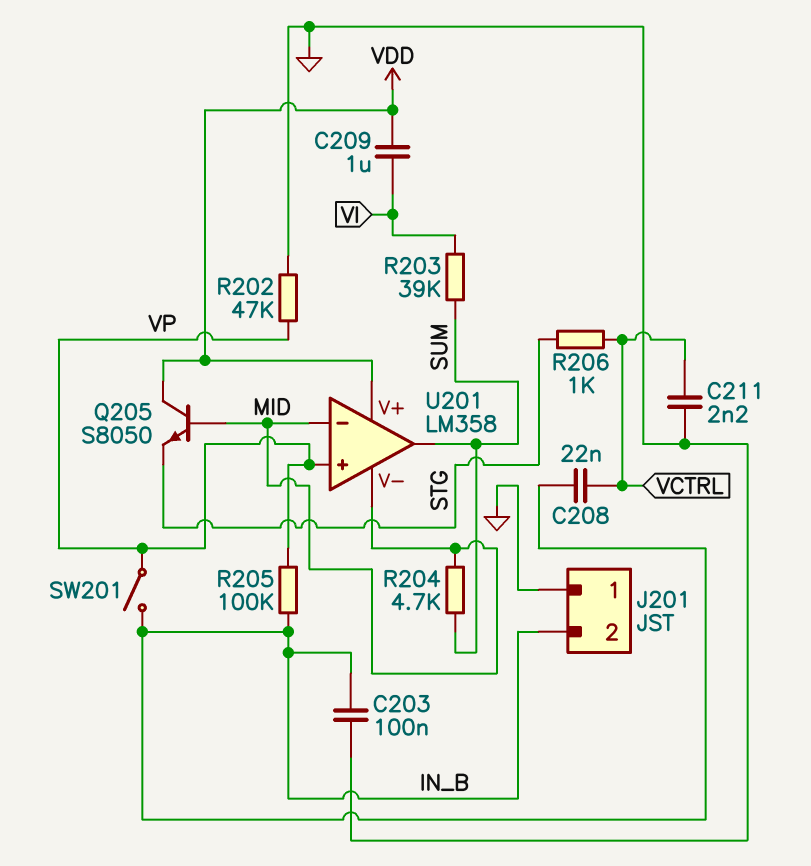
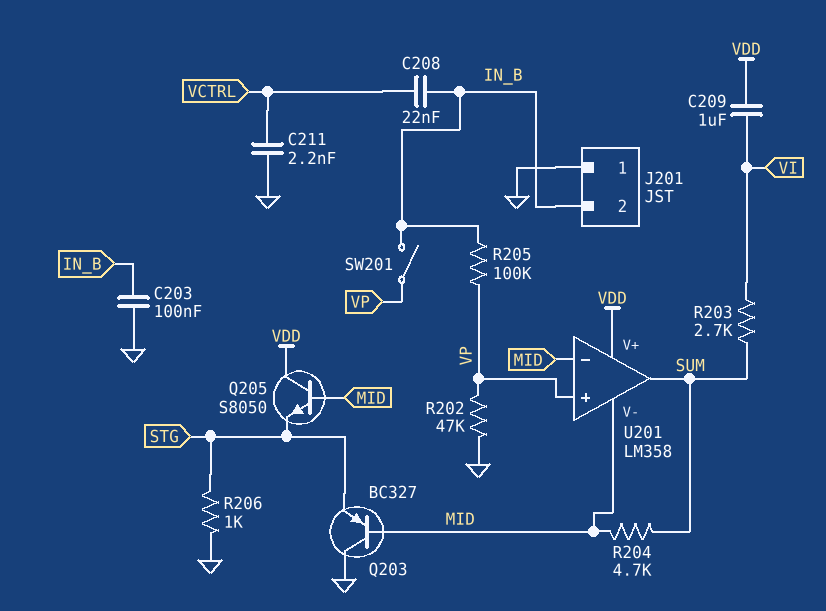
Q203: none -> PNP BC327 (B MID, C GND, E STG)
R203: 39k (SUM, VI) -> 2.7k (SUM, VI)
R206: 1k (STG, VCTRL) -> 1k (GND, STG)

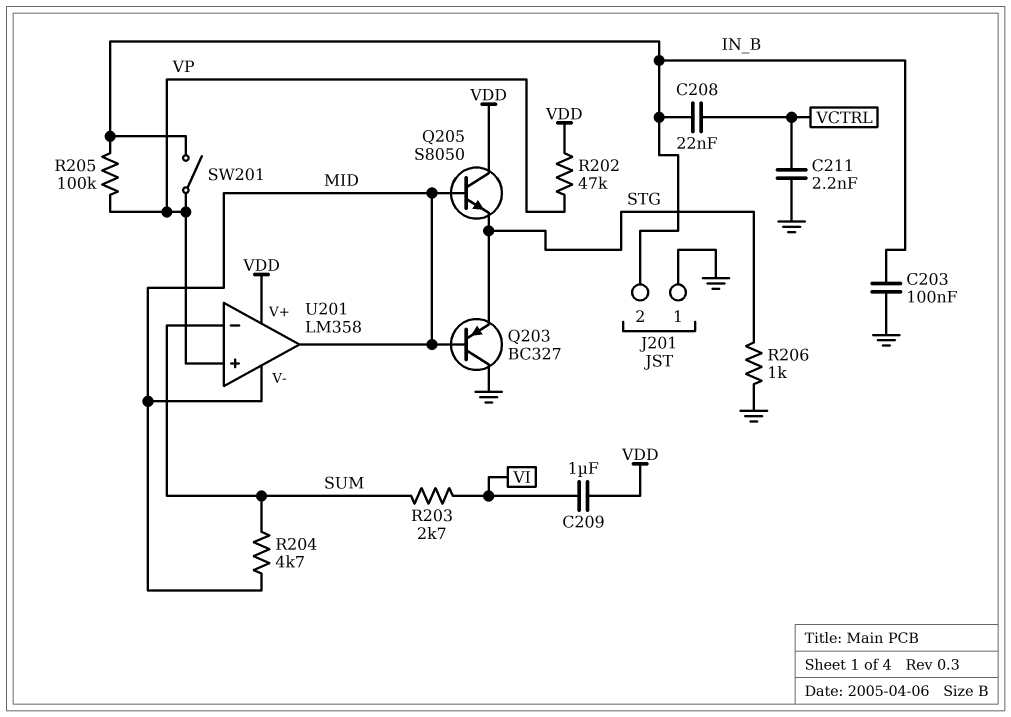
R202: 47k (GND, VP) -> 47k (VDD, VP)
U201 pin in-: MID -> SUM
U201 pin out: SUM -> MID

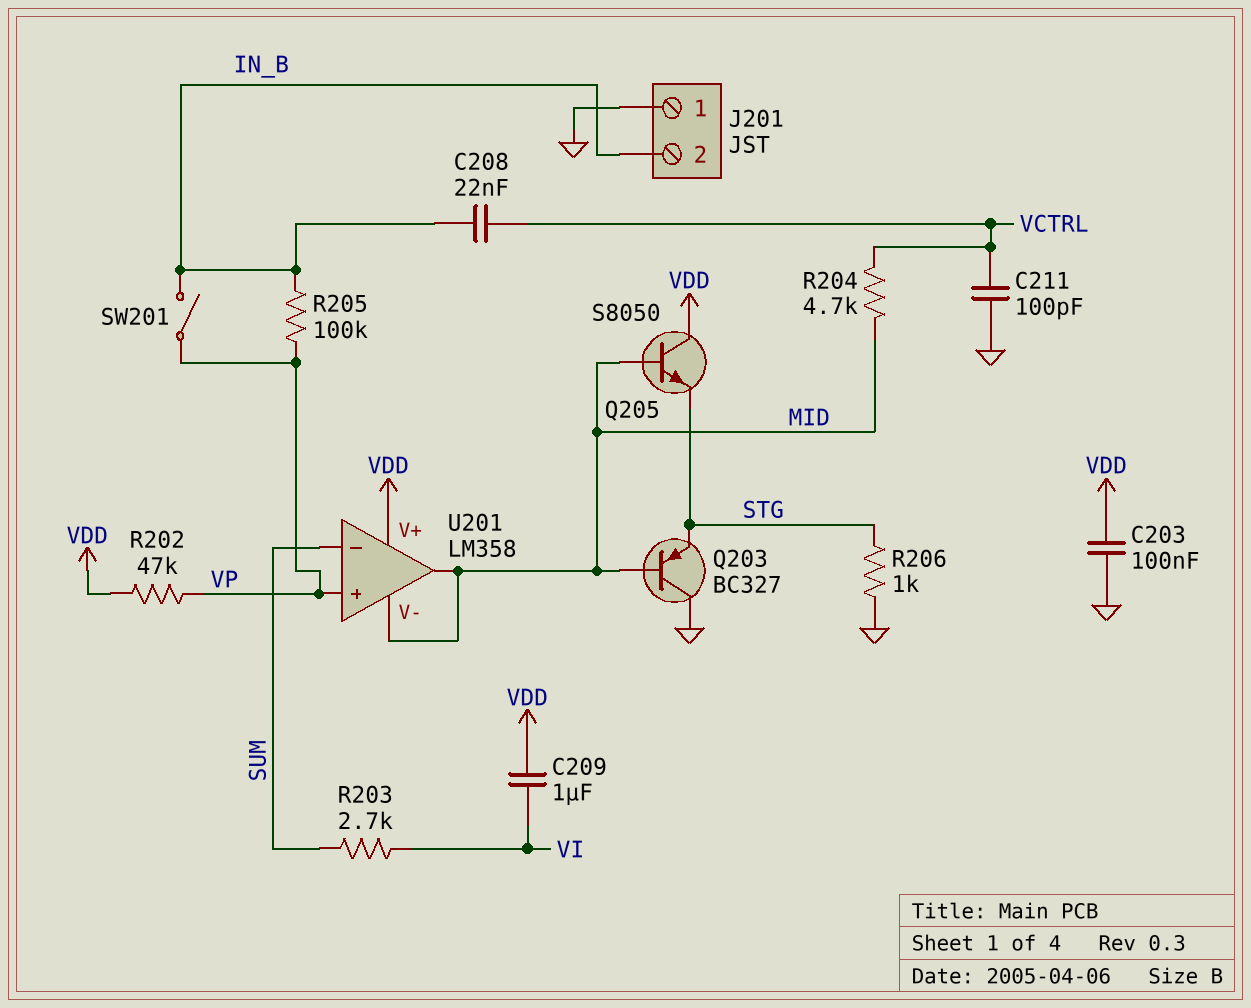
C203: 100nF (GND, IN_B) -> 100nF (GND, VDD)
C211: 2.2nF (GND, VCTRL) -> 100pF (GND, VCTRL)
R204: 4.7k (MID, SUM) -> 4.7k (MID, VCTRL)

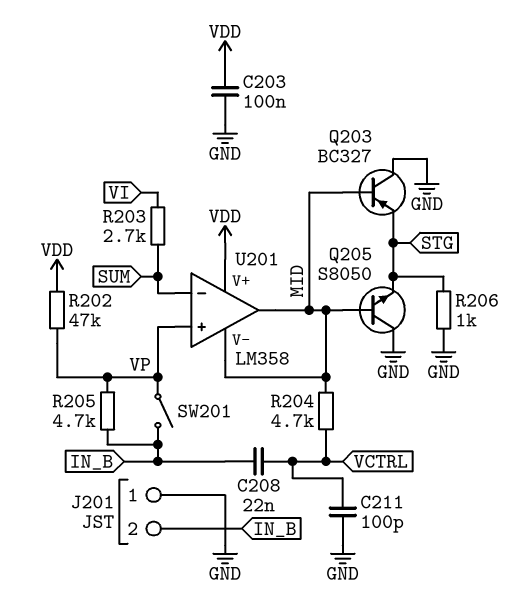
C209: 1uF (VDD, VI) -> none
Q205: NPN S8050 (B MID, C VDD, E STG) -> NPN S8050 (B MID, C GND, E STG)
R205: 100k (IN_B, VP) -> 4.7k (IN_B, VP)

